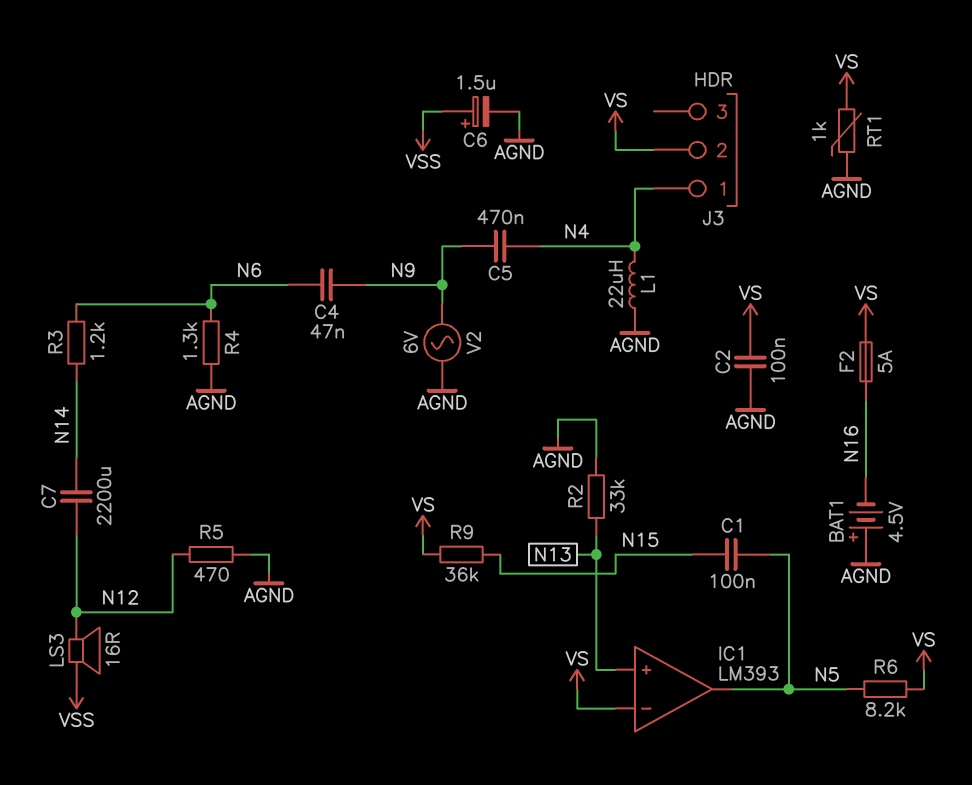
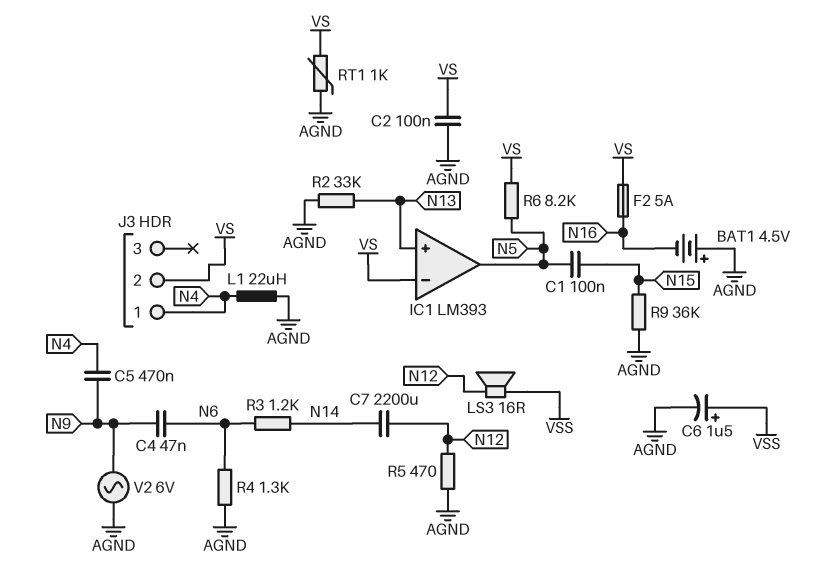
R9: 36k (N15, VS) -> 36k (AGND, N15)

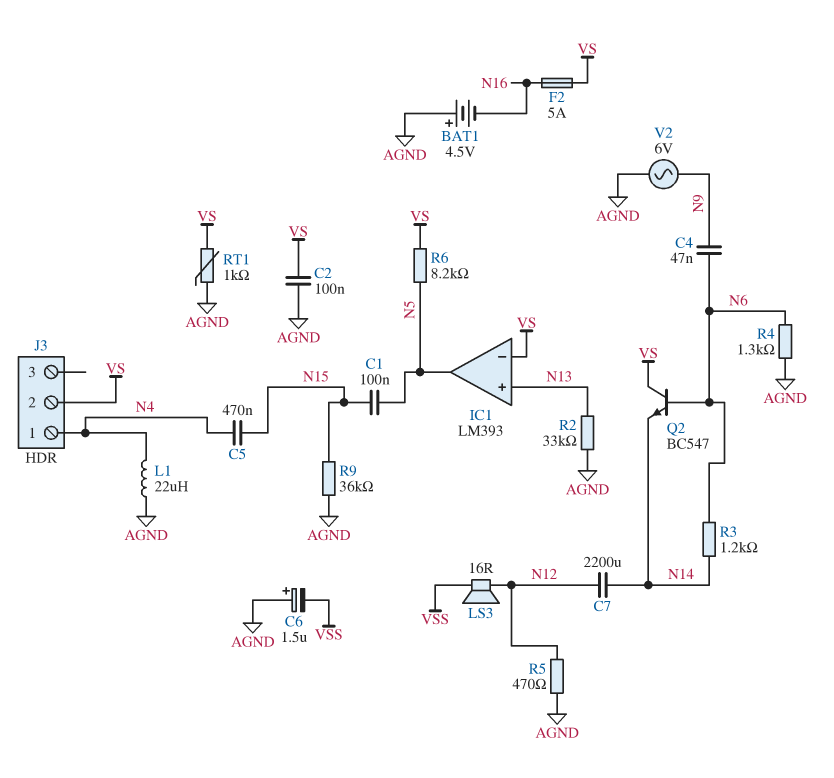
C5: 470nF (N4, N9) -> 470nF (N4, N15)
C6: 1.5uF (plus VSS, minus AGND) -> 1.5uF (plus AGND, minus VSS)
Q2: none -> NPN BC547 (B N6, C VS, E N14)

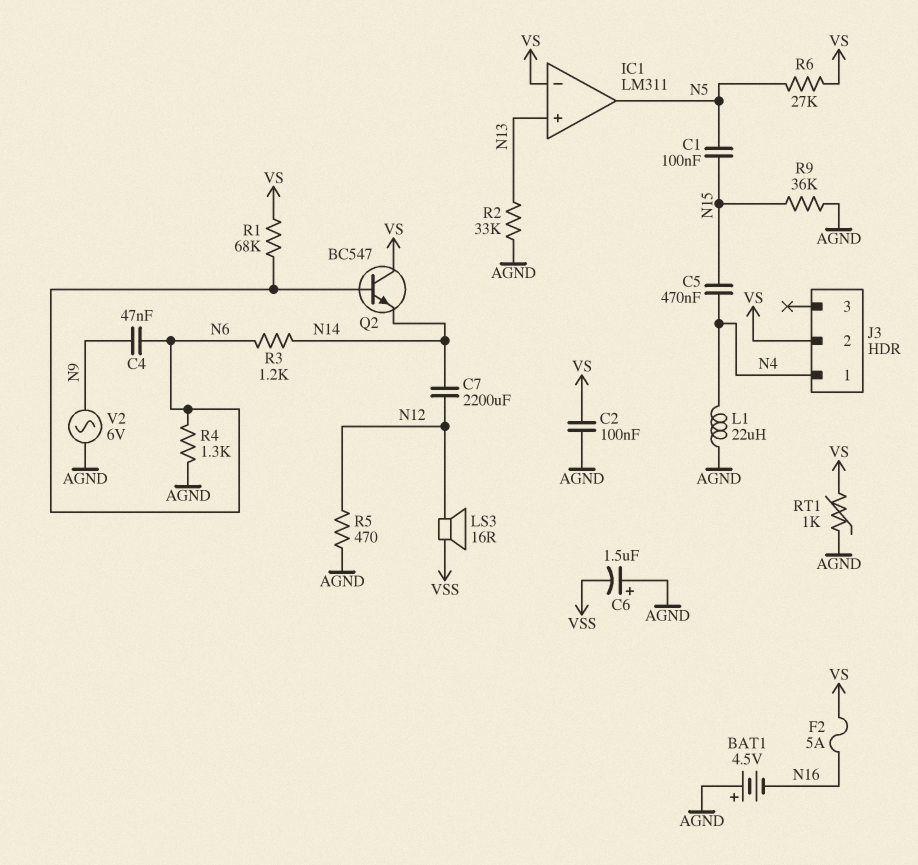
IC1: LM393 -> LM311
R1: none -> 68k (N6, VS)
R6: 8.2k (N5, VS) -> 27k (N5, VS)

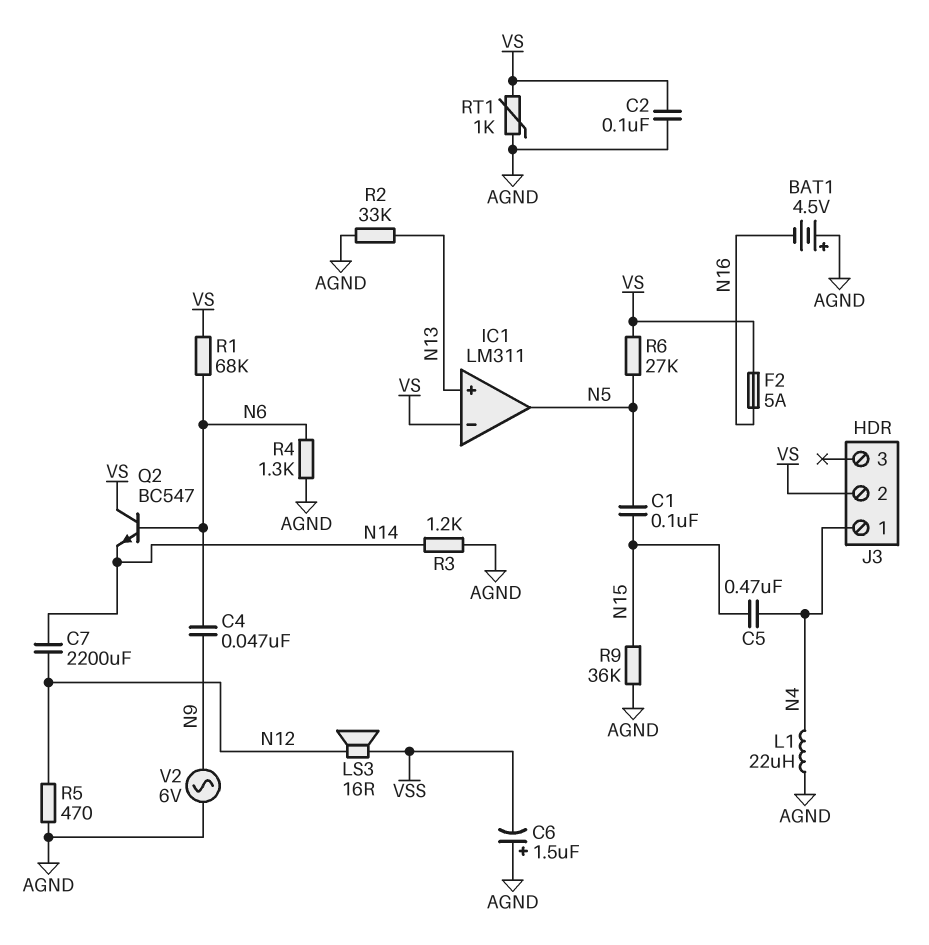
R3: 1.2k (N6, N14) -> 1.2k (AGND, N14)

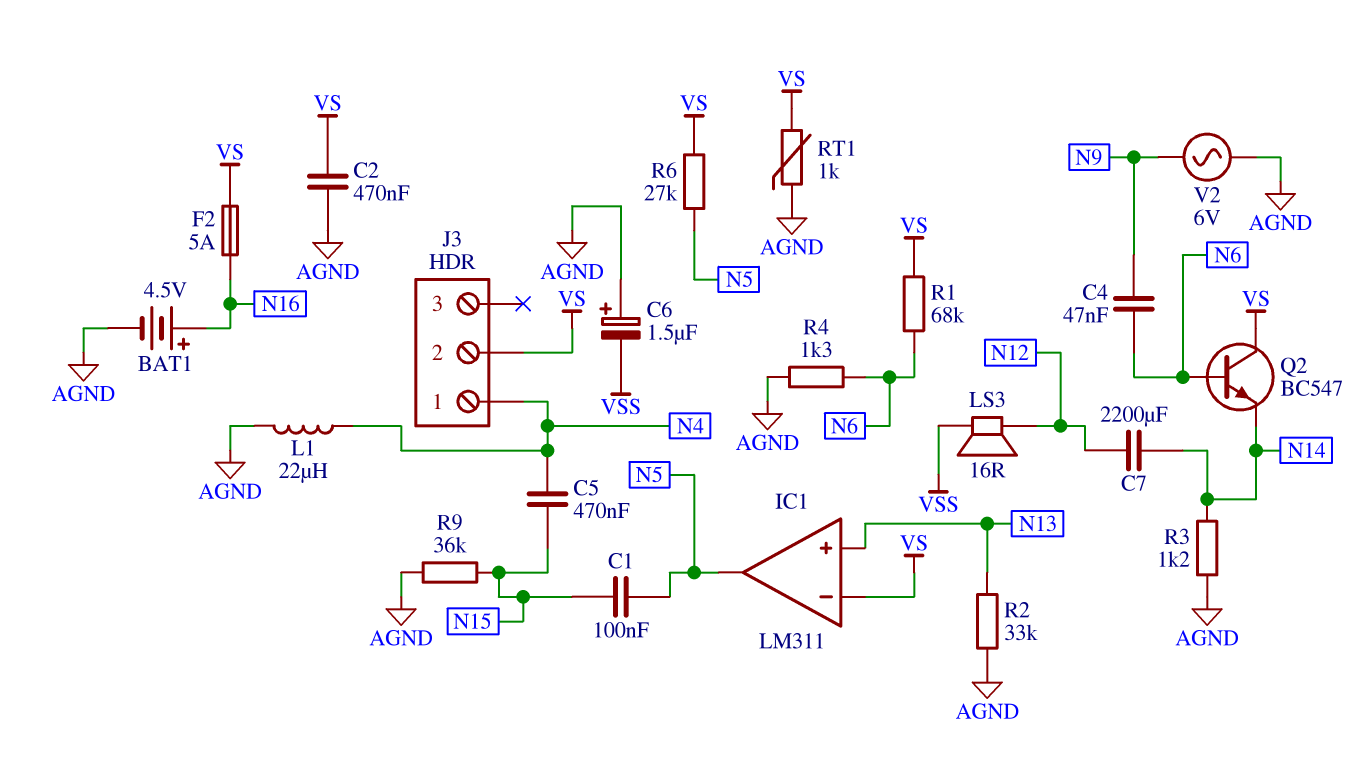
BAT1: 4.5V (plus AGND, minus N16) -> 4.5V (plus N16, minus AGND)
C2: 100nF (AGND, VS) -> 470nF (AGND, VS)
R5: 470 (AGND, N12) -> none

